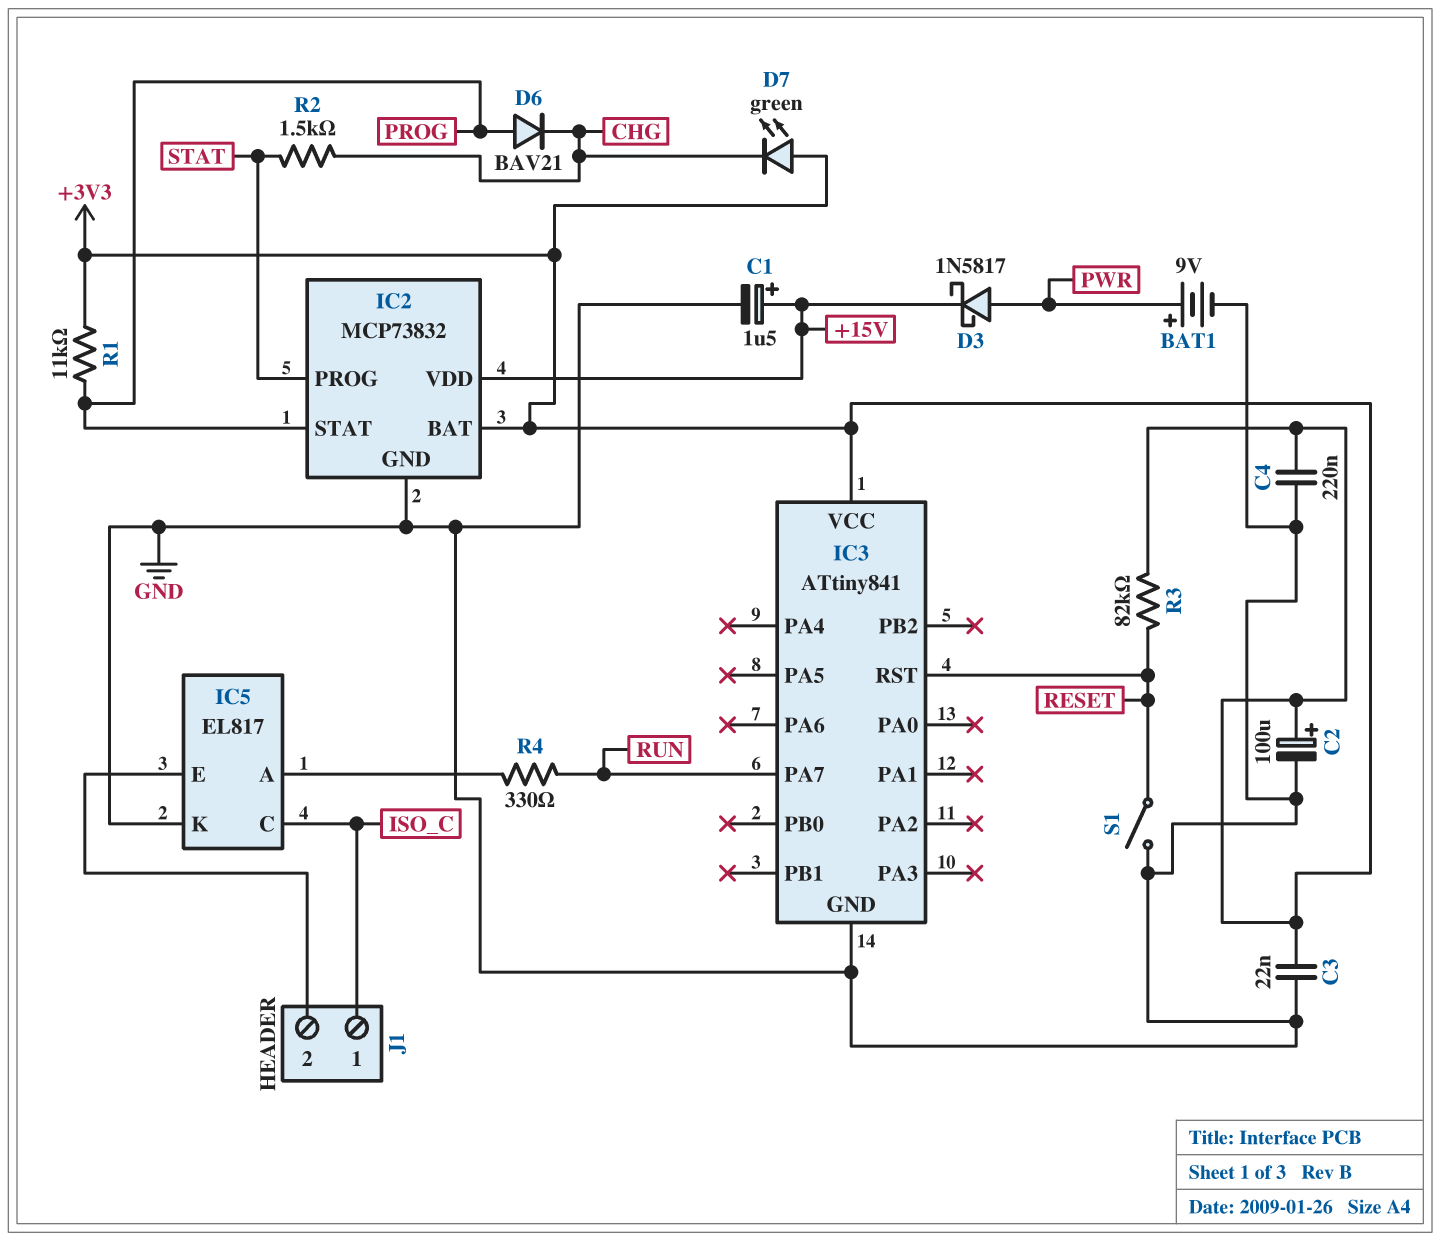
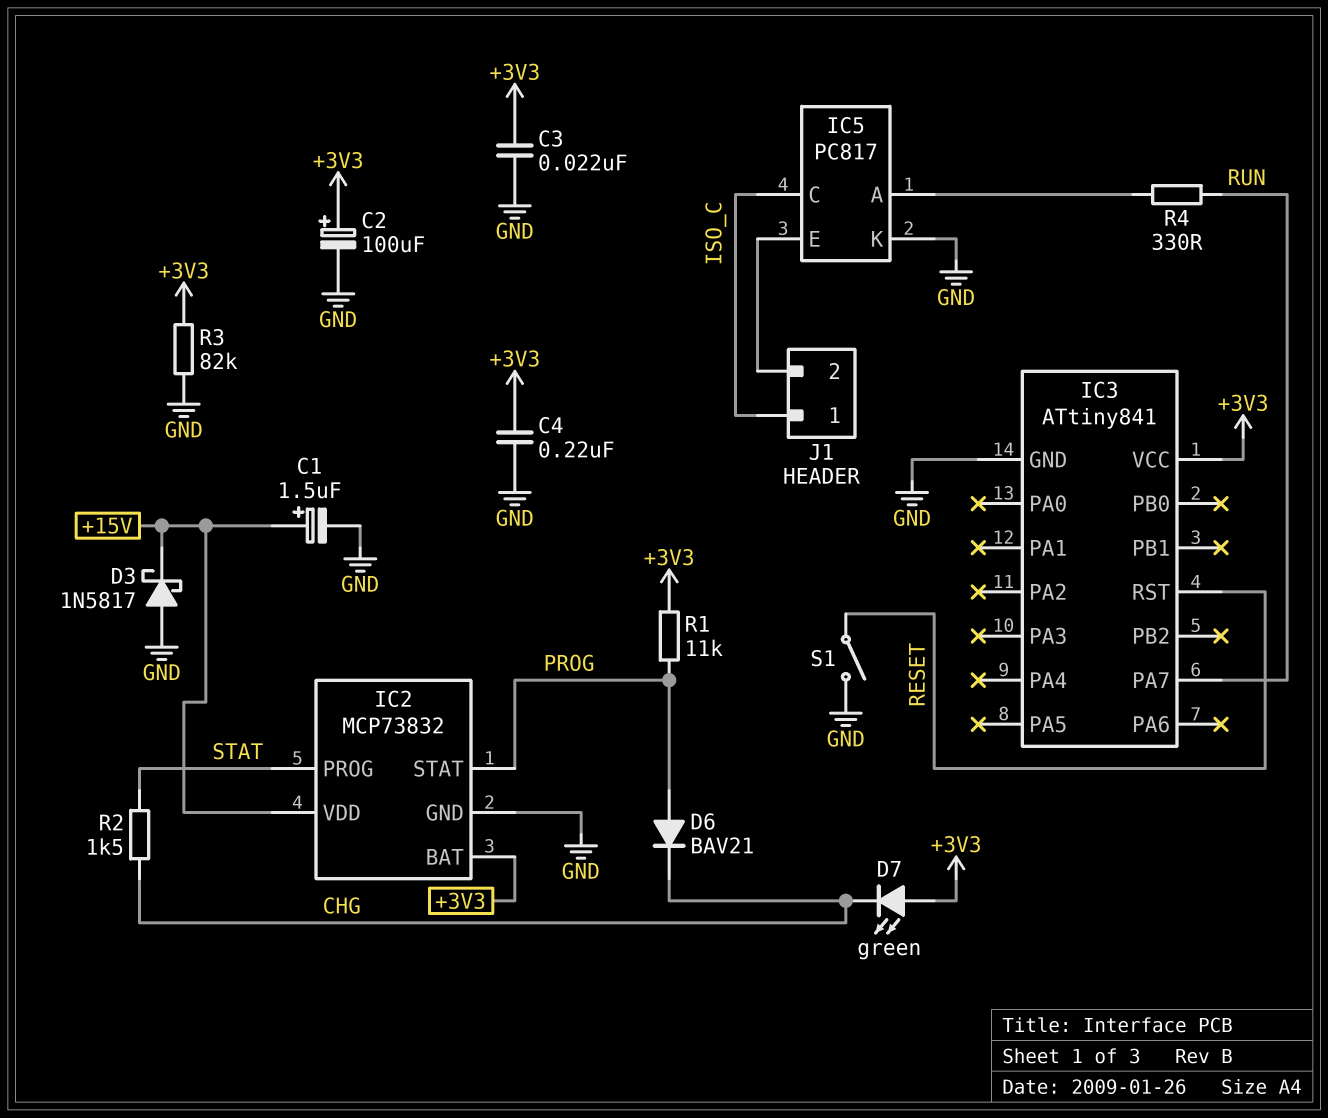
BAT1: 9V (plus PWR, minus GND) -> none
D3: schottky 1N5817 (A PWR, K +15V) -> schottky 1N5817 (A GND, K +15V)
IC5: EL817 -> PC817
R3: 82k (+3V3, RESET) -> 82k (+3V3, GND)

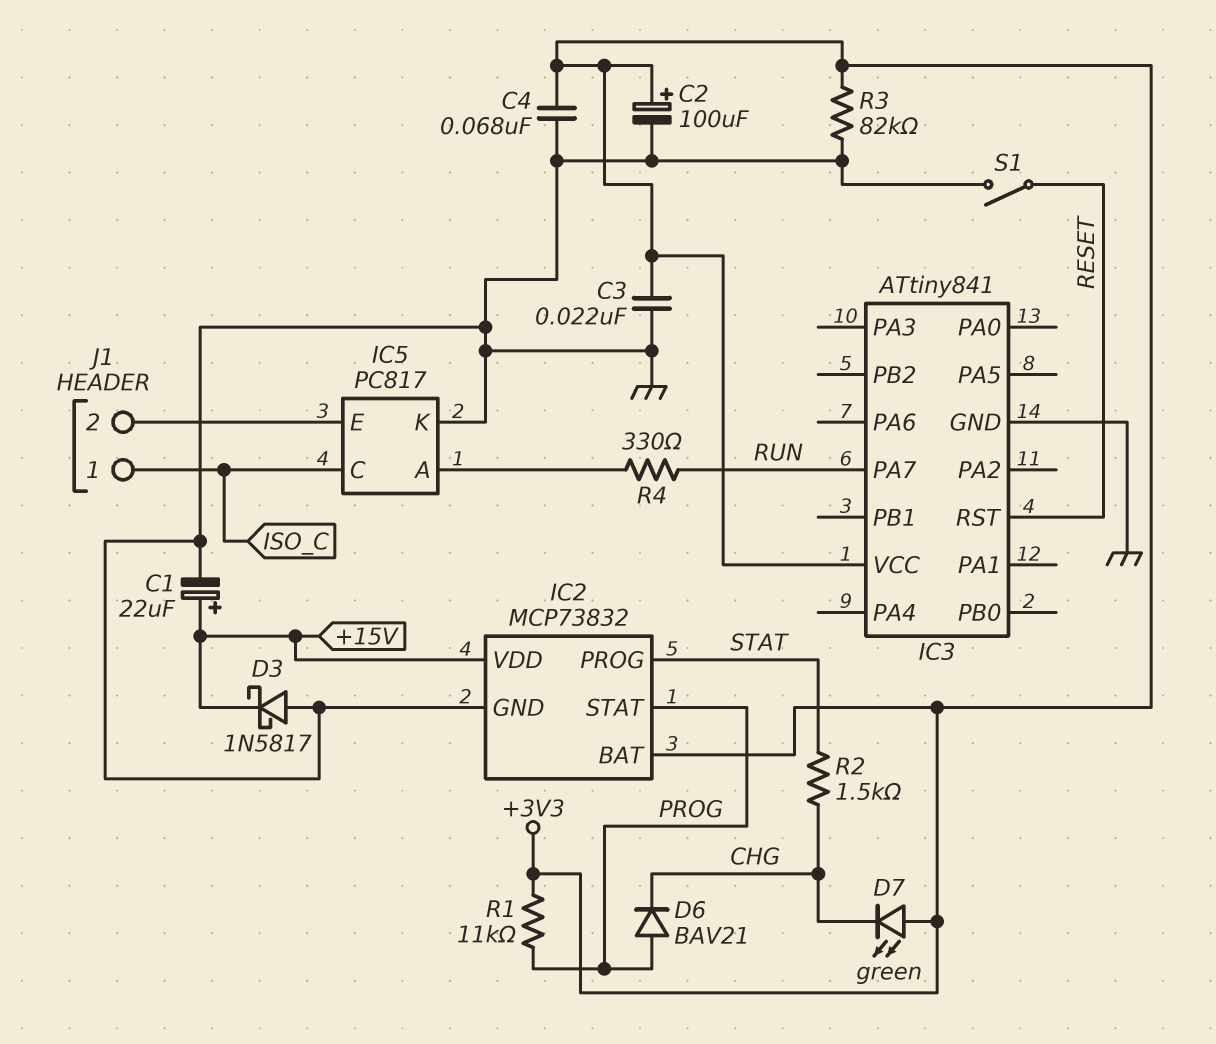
C1: 1.5uF (plus +15V, minus GND) -> 22uF (plus +15V, minus GND)
C4: 220nF (+3V3, GND) -> 68nF (+3V3, GND)

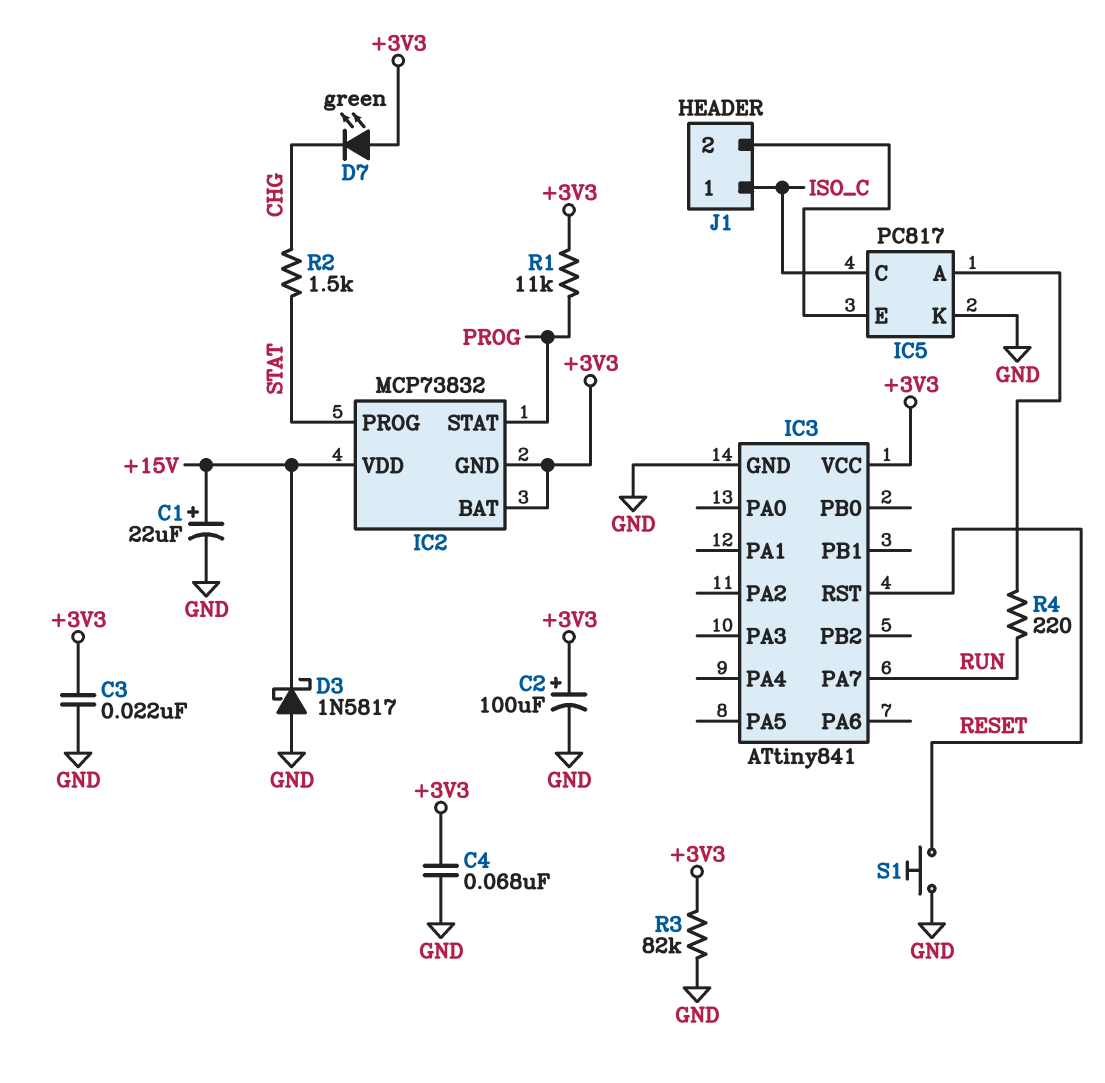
D6: diode BAV21 (A PROG, K CHG) -> none
IC2 pin GND: GND -> +3V3
R4: 330 (IC5/A, RUN) -> 220 (IC5/A, RUN)
S1: switch (GND, RESET) -> button (GND, RESET)

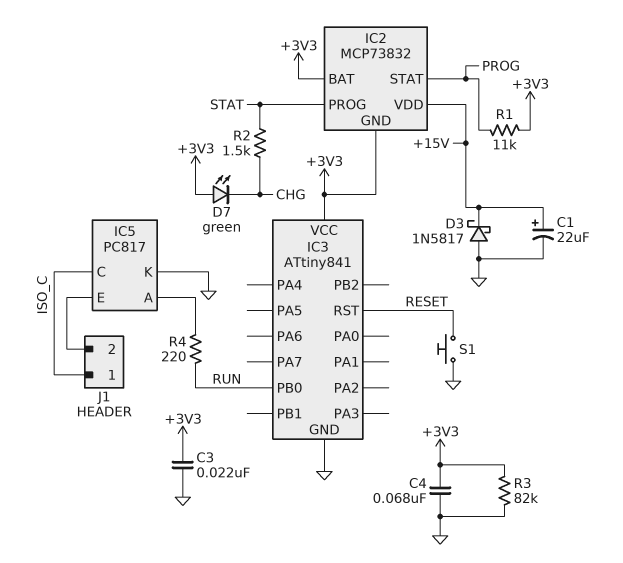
C2: 100uF (plus +3V3, minus GND) -> none
IC3 pin PA7: RUN -> none
IC3 pin PB0: none -> RUN

